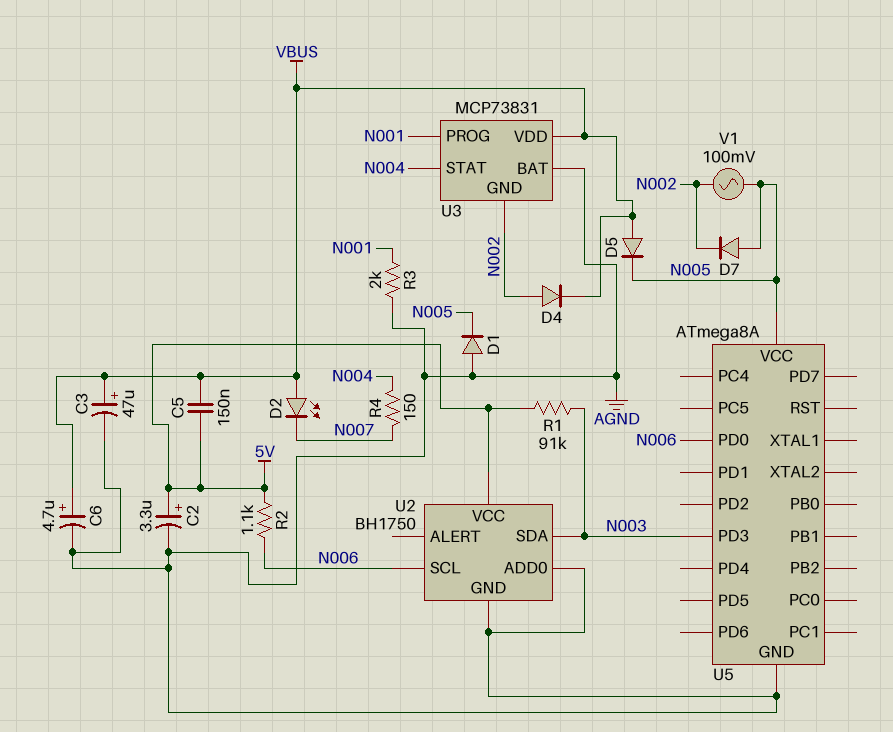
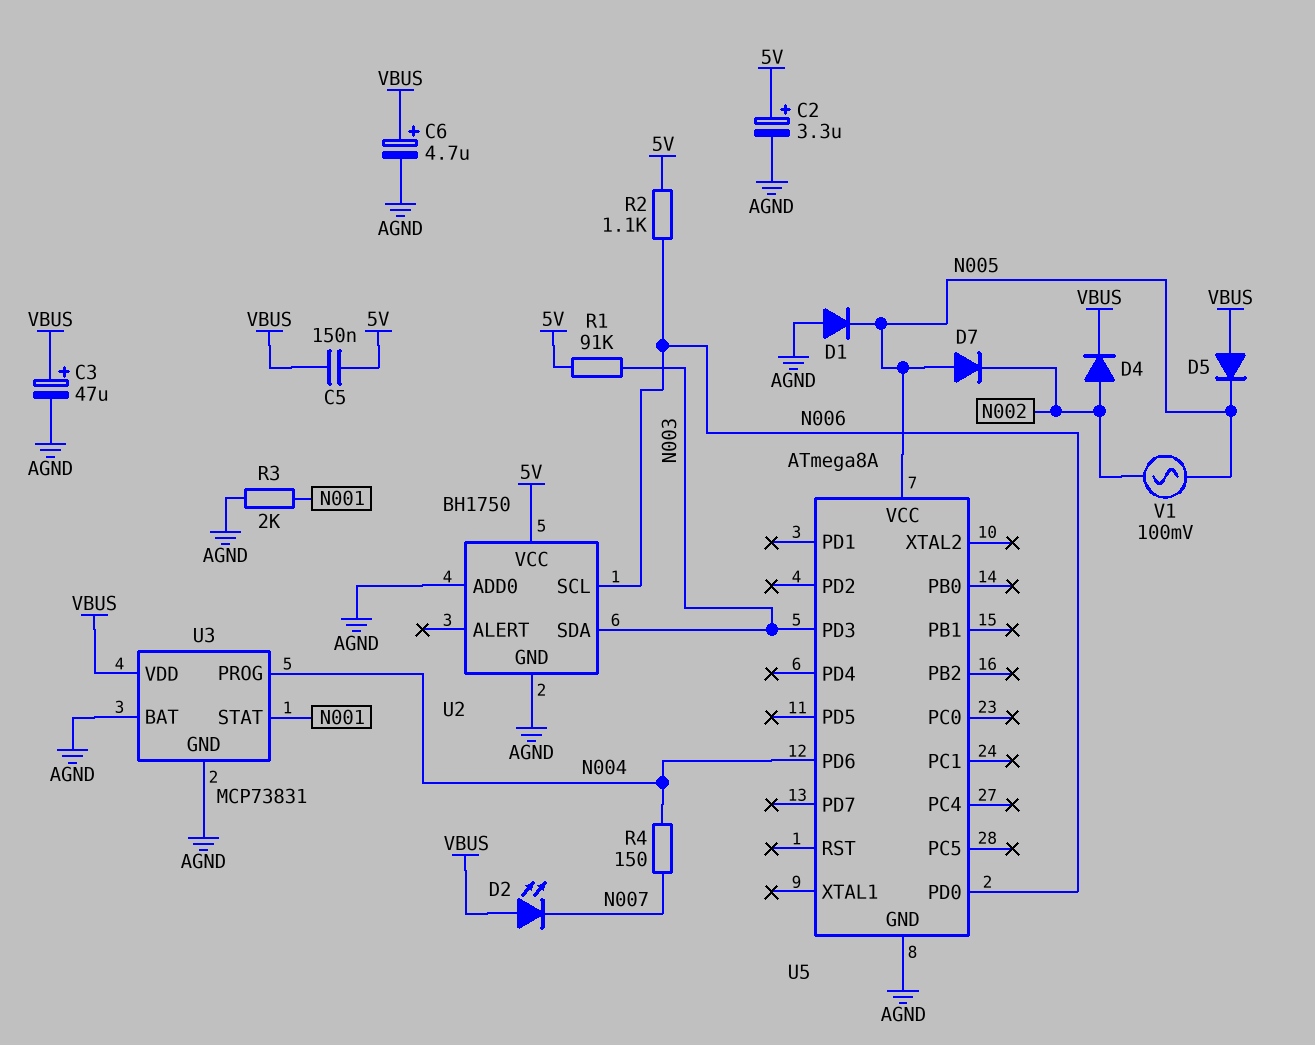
U3 pin GND: N002 -> AGND
U3 pin PROG: N001 -> N004
U3 pin STAT: N004 -> N001
U5 pin PD6: none -> N004

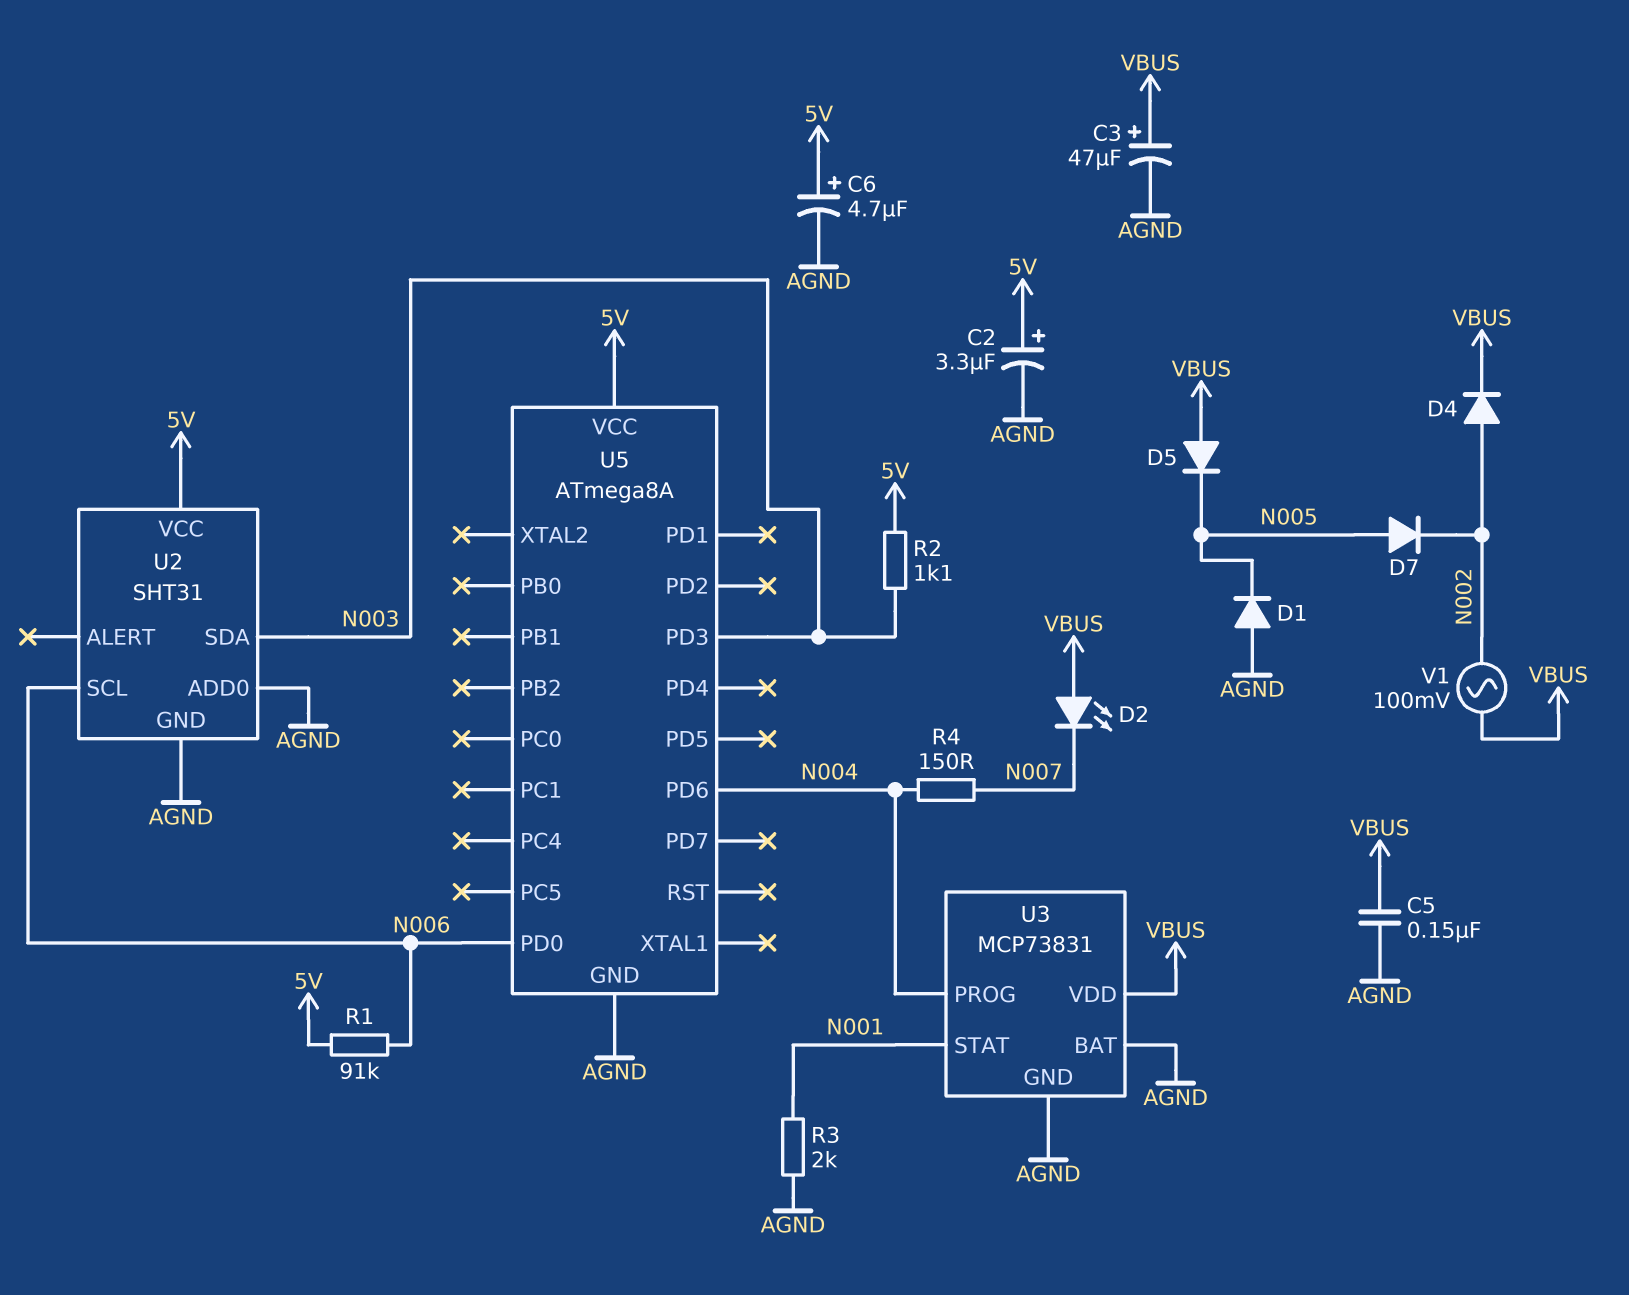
C5: 150nF (5V, VBUS) -> 150nF (AGND, VBUS)
C6: 4.7uF (plus VBUS, minus AGND) -> 4.7uF (plus 5V, minus AGND)
R1: 91k (5V, N003) -> 91k (5V, N006)
R2: 1.1k (5V, N006) -> 1.1k (5V, N003)
U2: BH1750 -> SHT31
U5 pin VCC: N005 -> 5V
V1: AC 100mV (N002, N005) -> AC 100mV (N002, VBUS)

